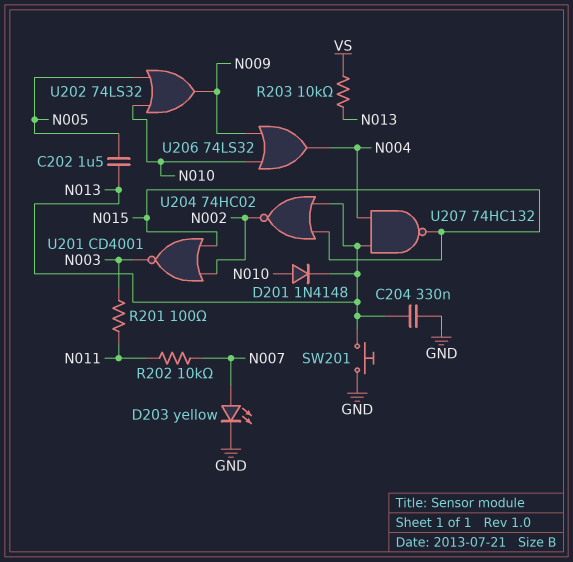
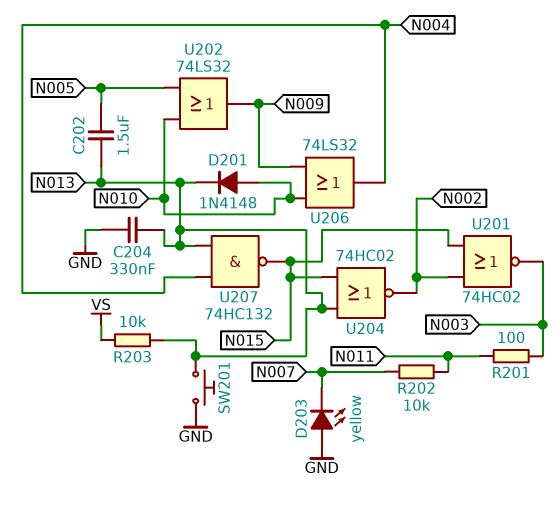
D203: LED yellow (A N007, K GND) -> LED yellow (A GND, K N007)
U201: NOR CD4001 (in N002, in N015, out N003) -> NOR 74HC02 (in N002, in N015, out N003)

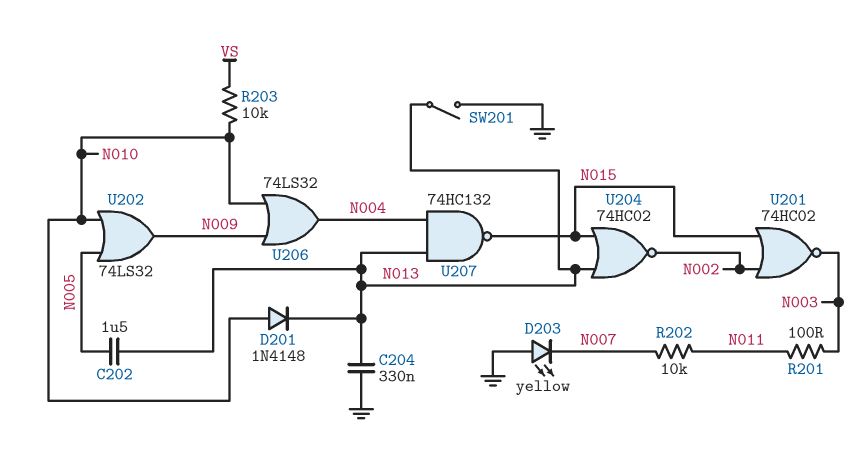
R203: 10k (N013, VS) -> 10k (N010, VS)
SW201: button (GND, N013) -> switch (GND, N013)

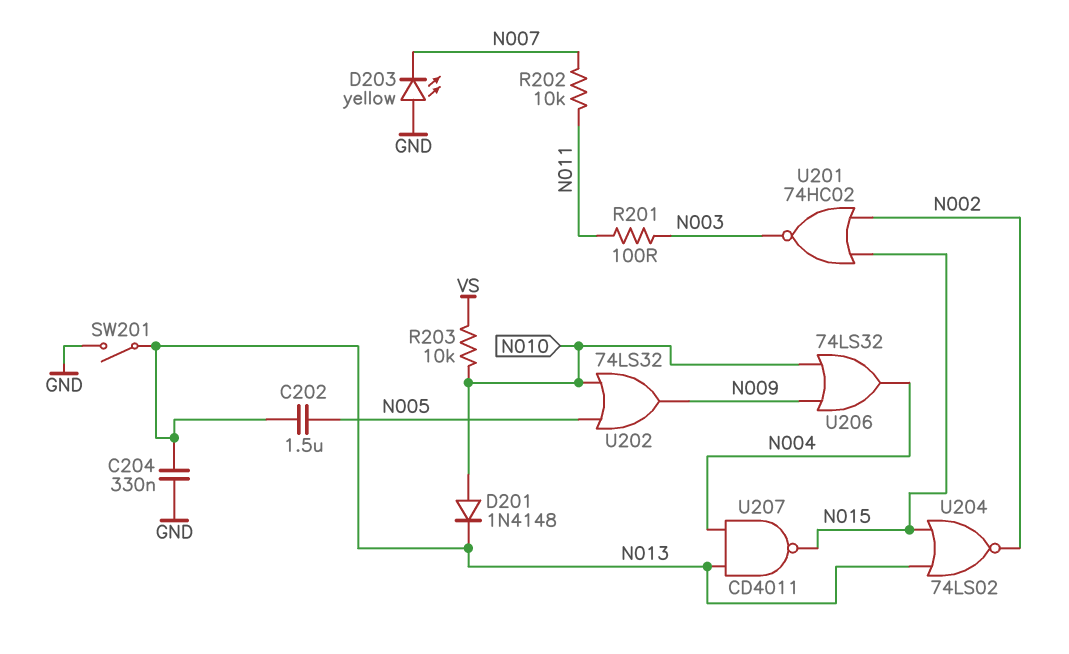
U204: NOR 74HC02 (in N013, in N015, out N002) -> NOR 74LS02 (in N013, in N015, out N002)
U207: NAND 74HC132 (in N004, in N013, out N015) -> NAND CD4011 (in N004, in N013, out N015)

